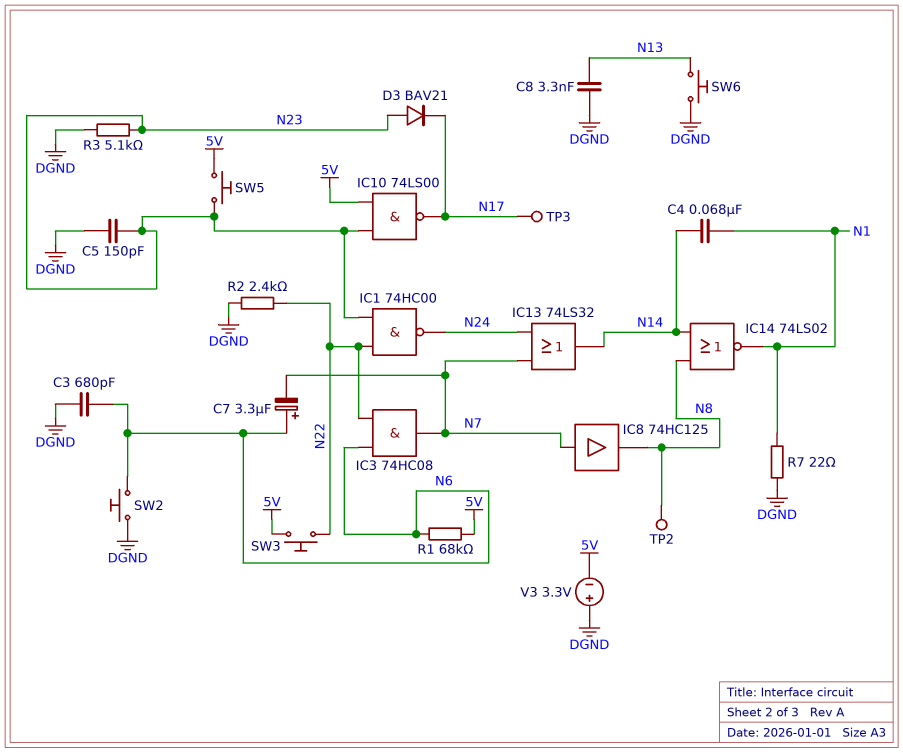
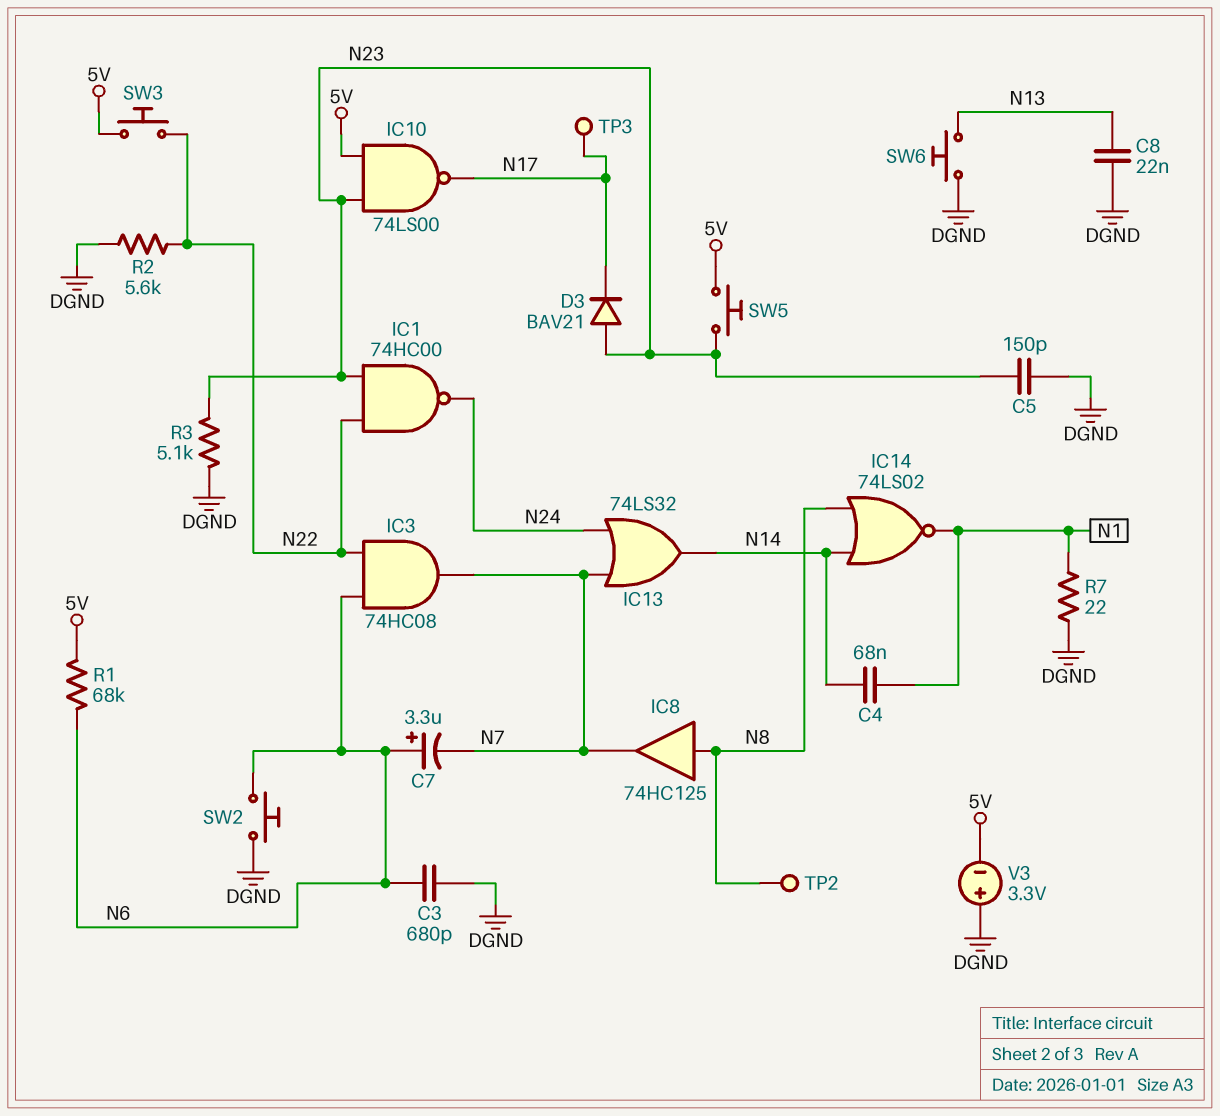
C8: 3.3nF (DGND, N13) -> 22nF (DGND, N13)
IC8: buffer 74HC125 (in N7, out N8) -> buffer 74HC125 (in N8, out N7)
R2: 2.4k (DGND, N22) -> 5.6k (DGND, N22)

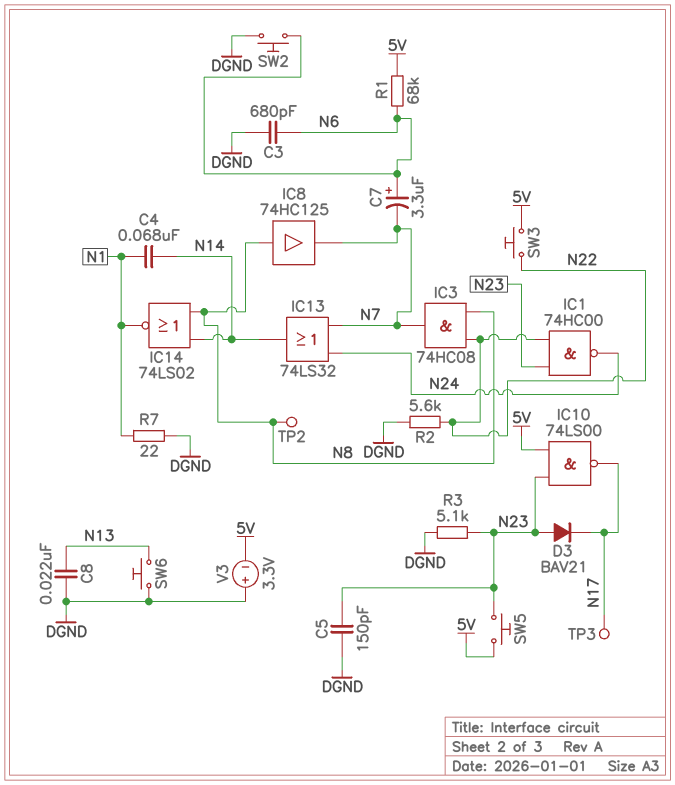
IC3: AND 74HC08 (in N6, in N22, out N7) -> AND 74HC08 (in N8, in N22, out N7)

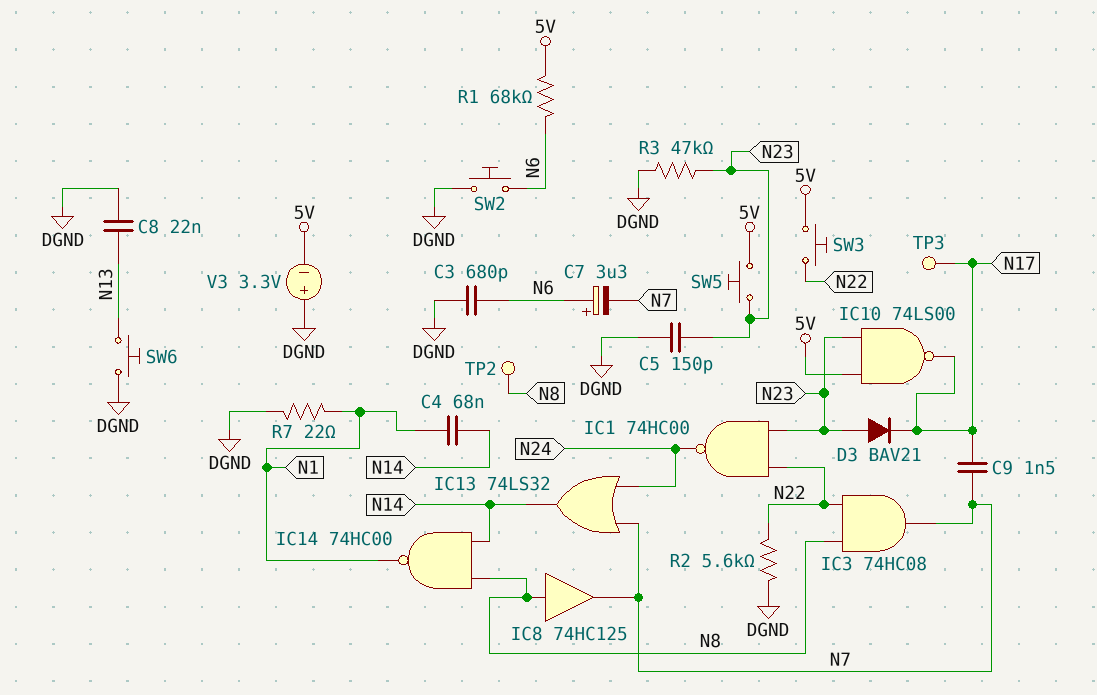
C9: none -> 1.5nF (N7, N17)
IC14: NOR 74LS02 (in N8, in N14, out N1) -> NAND 74HC00 (in N8, in N14, out N1)
R3: 5.1k (DGND, N23) -> 47k (DGND, N23)

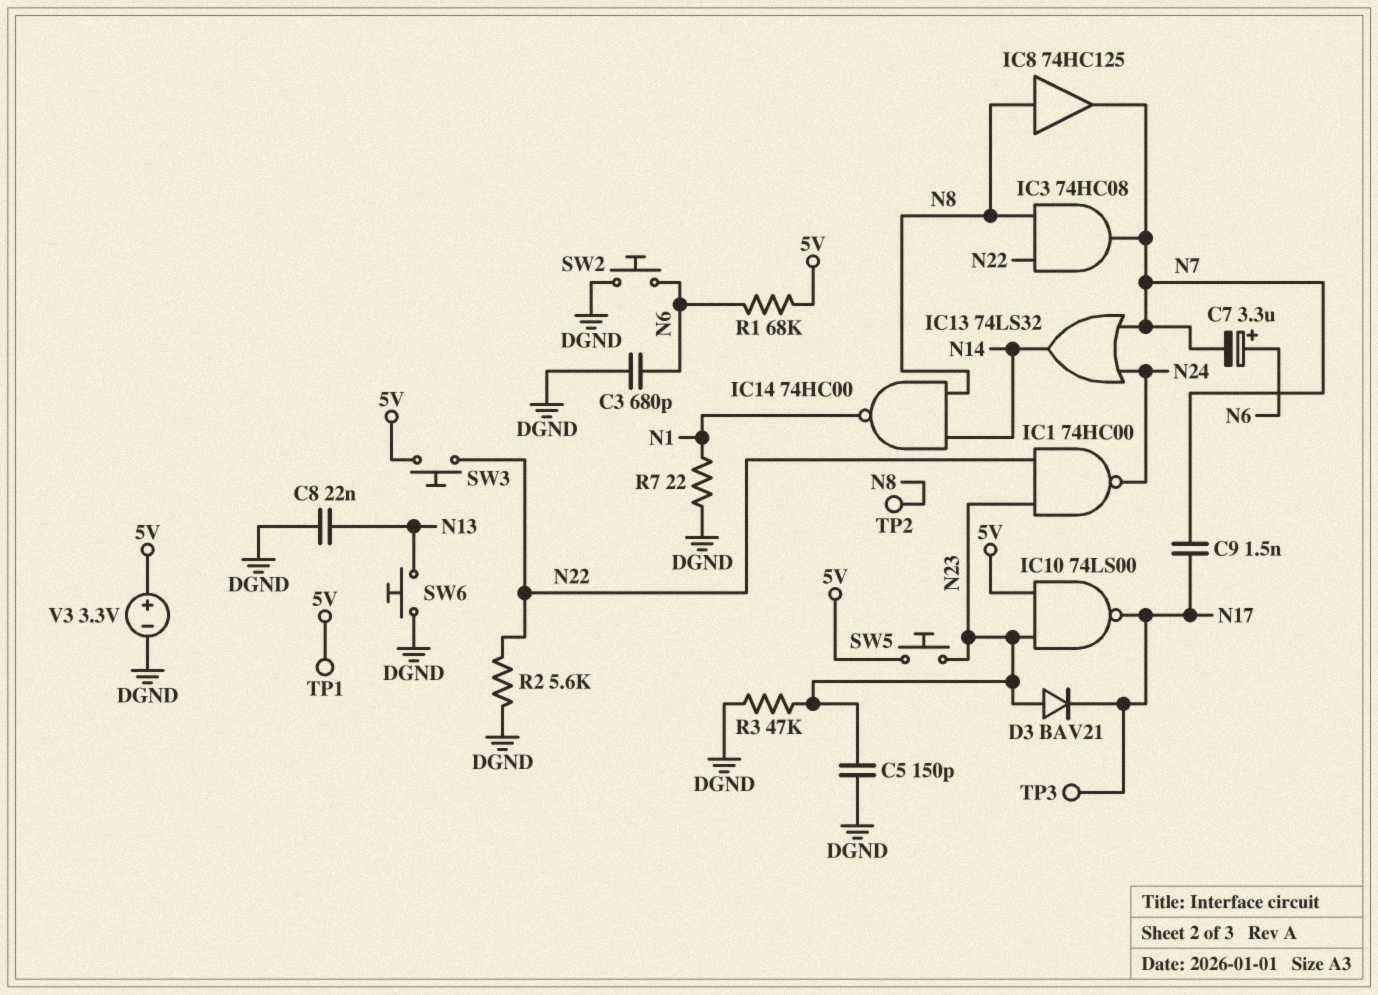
C4: 68nF (N1, N14) -> none
TP1: none -> test point (5V)
V3: 3.3V (plus DGND, minus 5V) -> 3.3V (plus 5V, minus DGND)

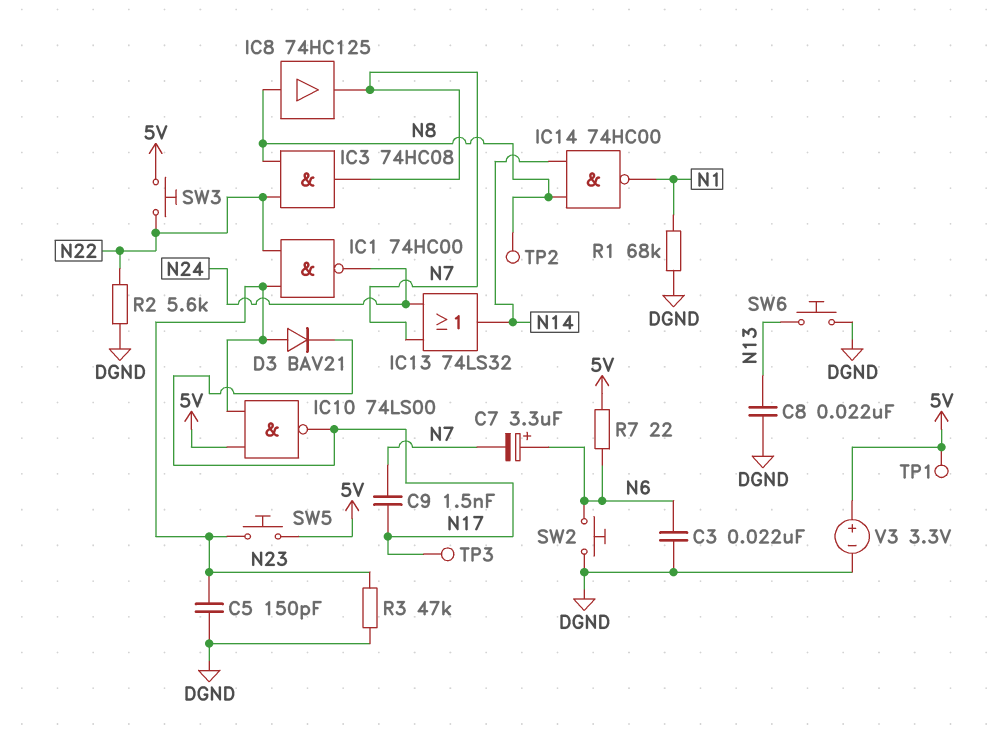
C3: 680pF (DGND, N6) -> 22nF (DGND, N6)
R1: 68k (5V, N6) -> 68k (DGND, N1)
R7: 22 (DGND, N1) -> 22 (5V, N6)

